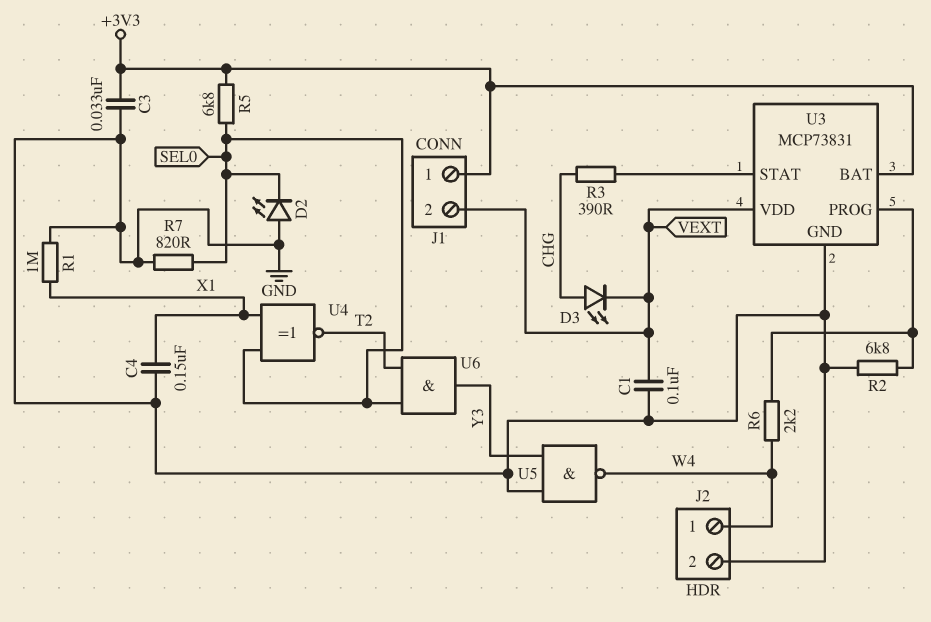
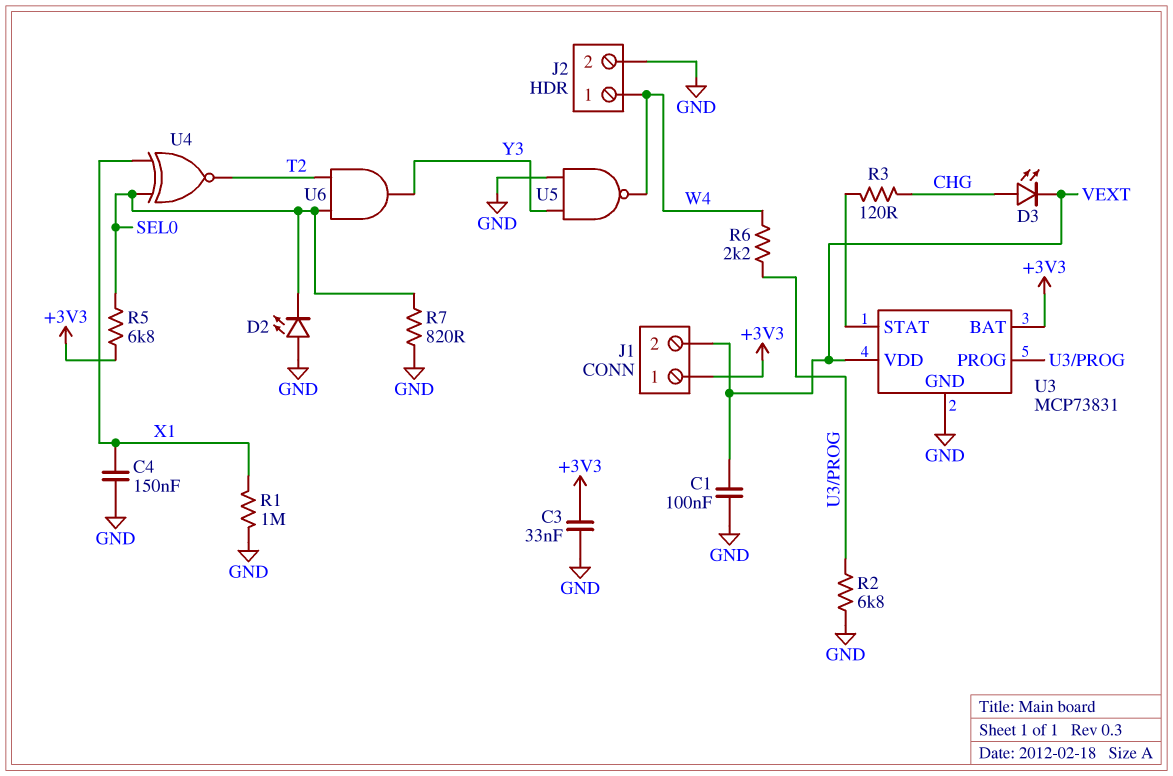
R3: 390 (CHG, U3/STAT) -> 120 (CHG, U3/STAT)

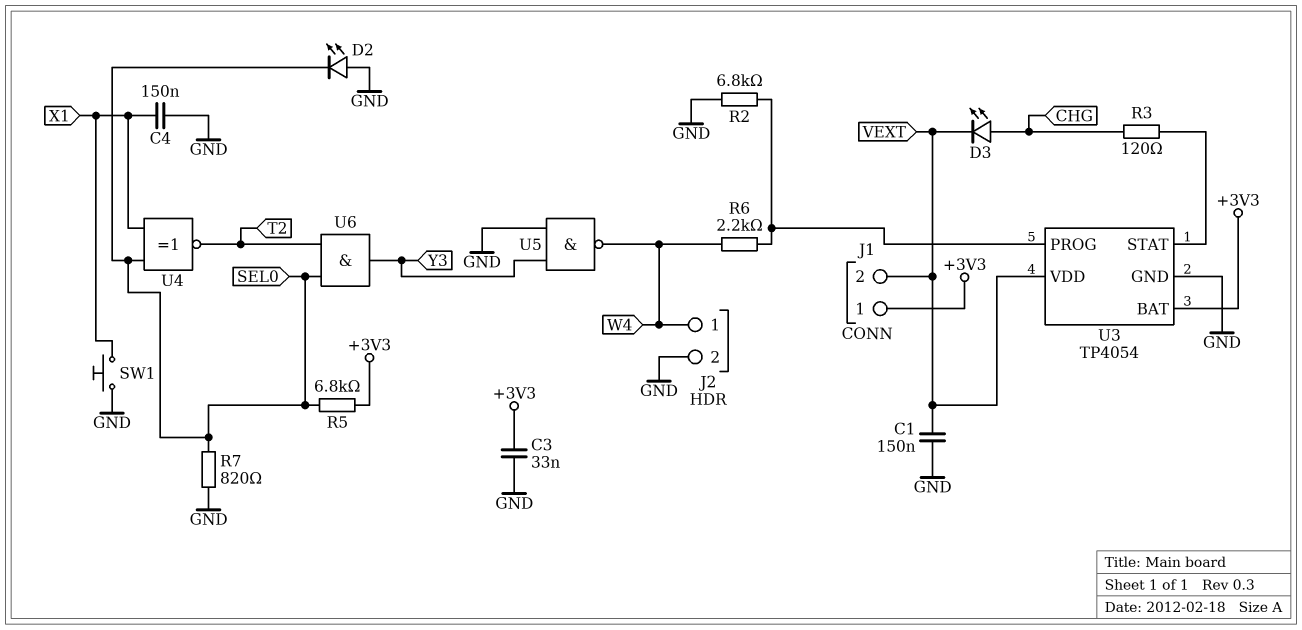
C1: 100nF (GND, VEXT) -> 150nF (GND, VEXT)
R1: 1M (GND, X1) -> none
SW1: none -> button (GND, X1)
U3: MCP73831 -> TP4054

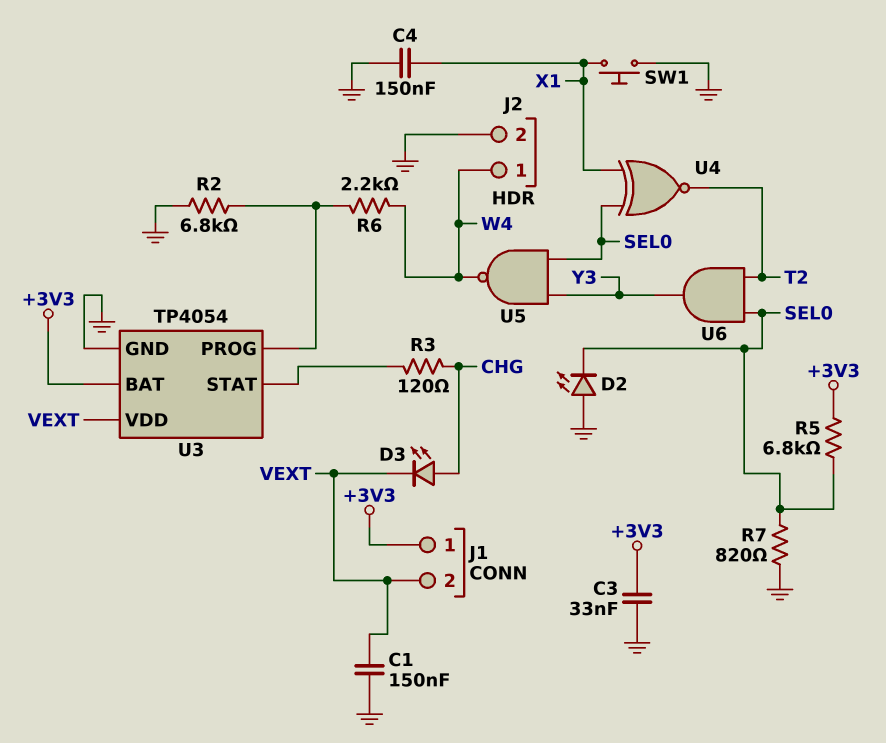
U5: NAND (in GND, in Y3, out W4) -> NAND (in SEL0, in Y3, out W4)

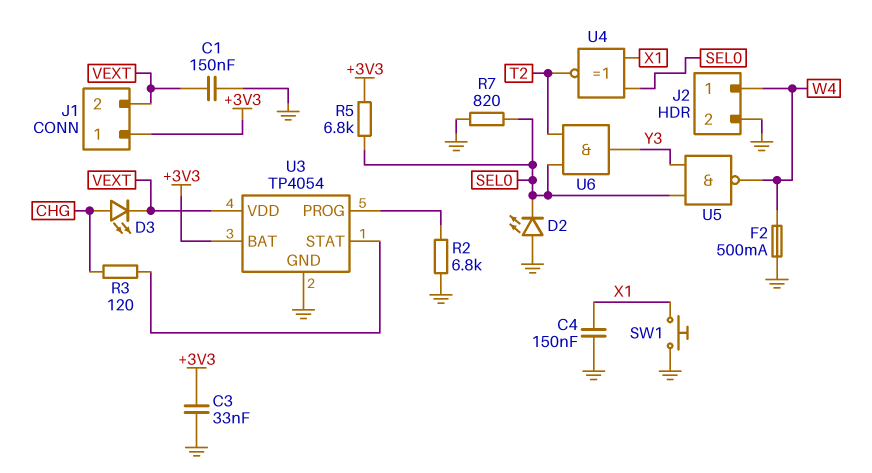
F2: none -> 500mA (GND, W4)
R6: 2.2k (U3/PROG, W4) -> none

